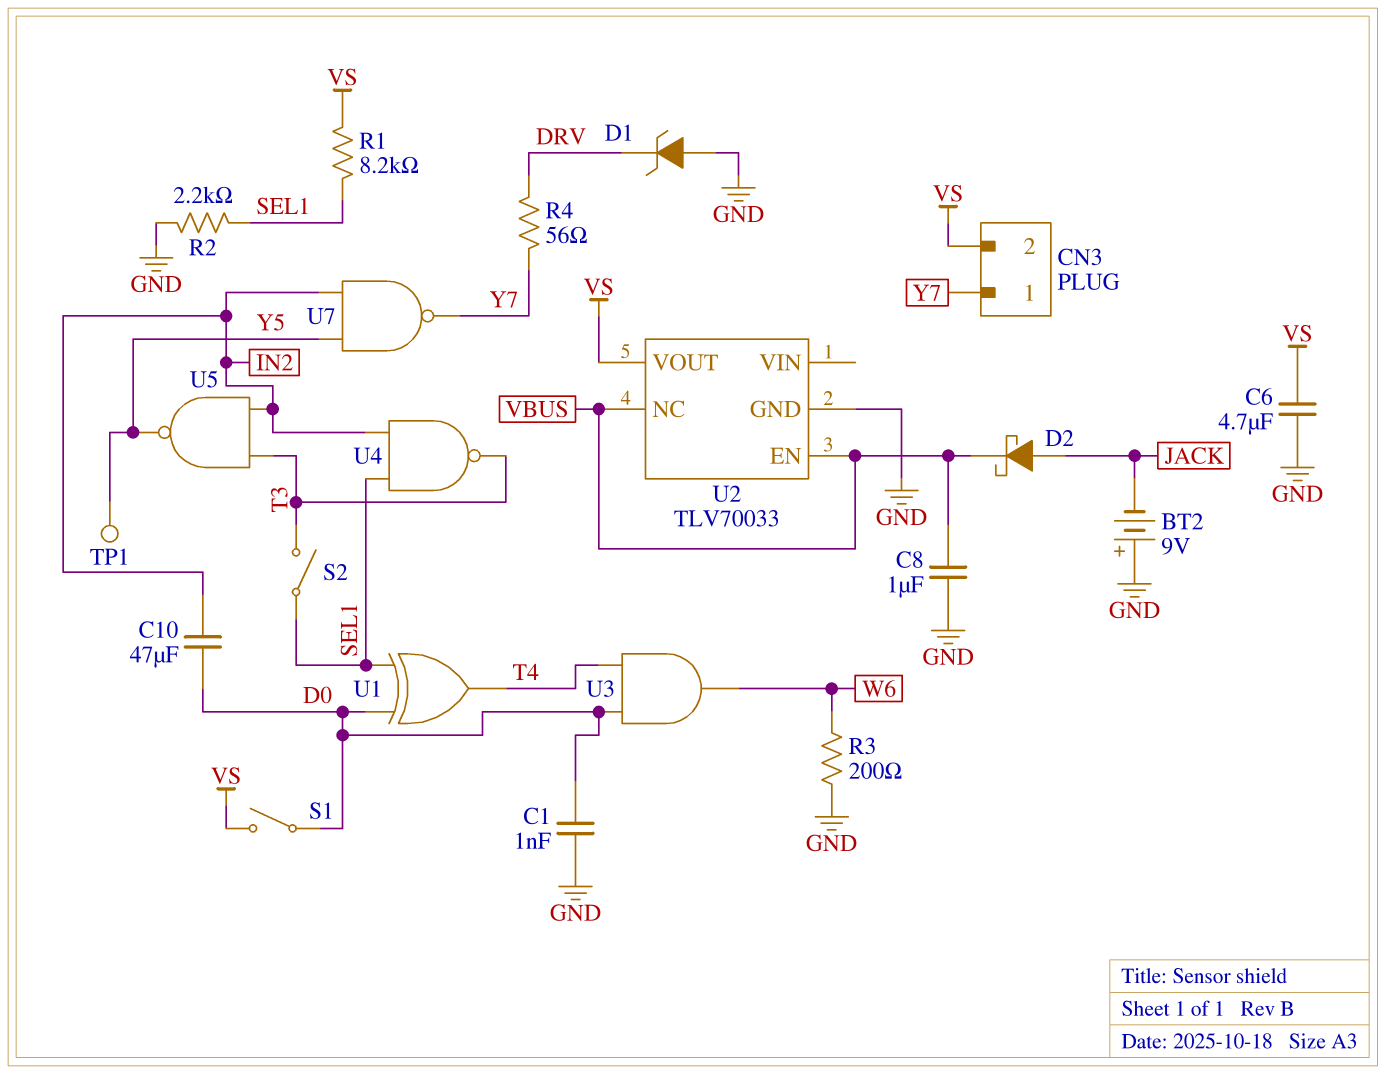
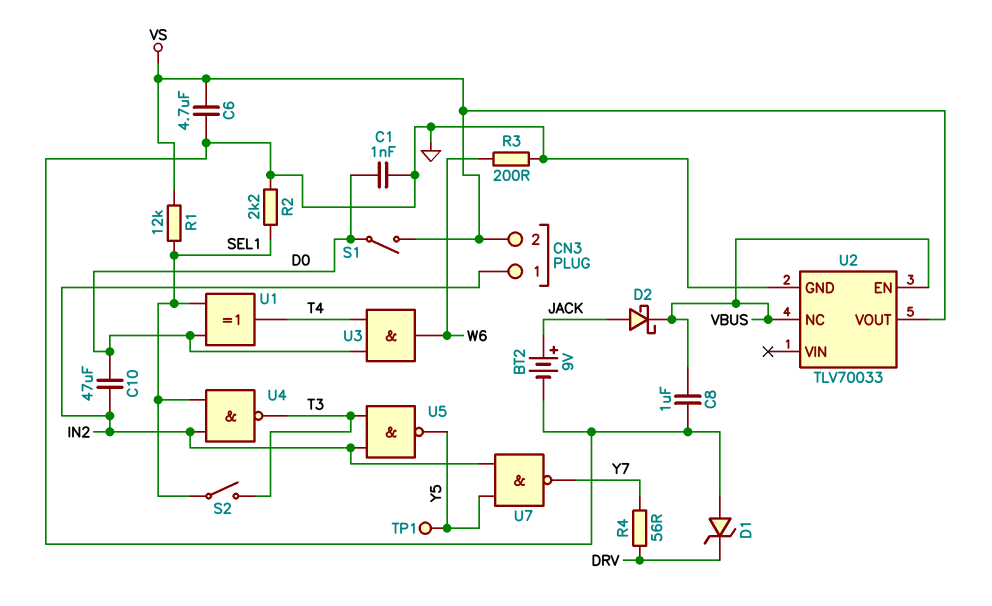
BT2: 9V (plus GND, minus JACK) -> 9V (plus JACK, minus GND)
CN3 pin 1: Y7 -> IN2
R1: 8.2k (SEL1, VS) -> 12k (SEL1, VS)

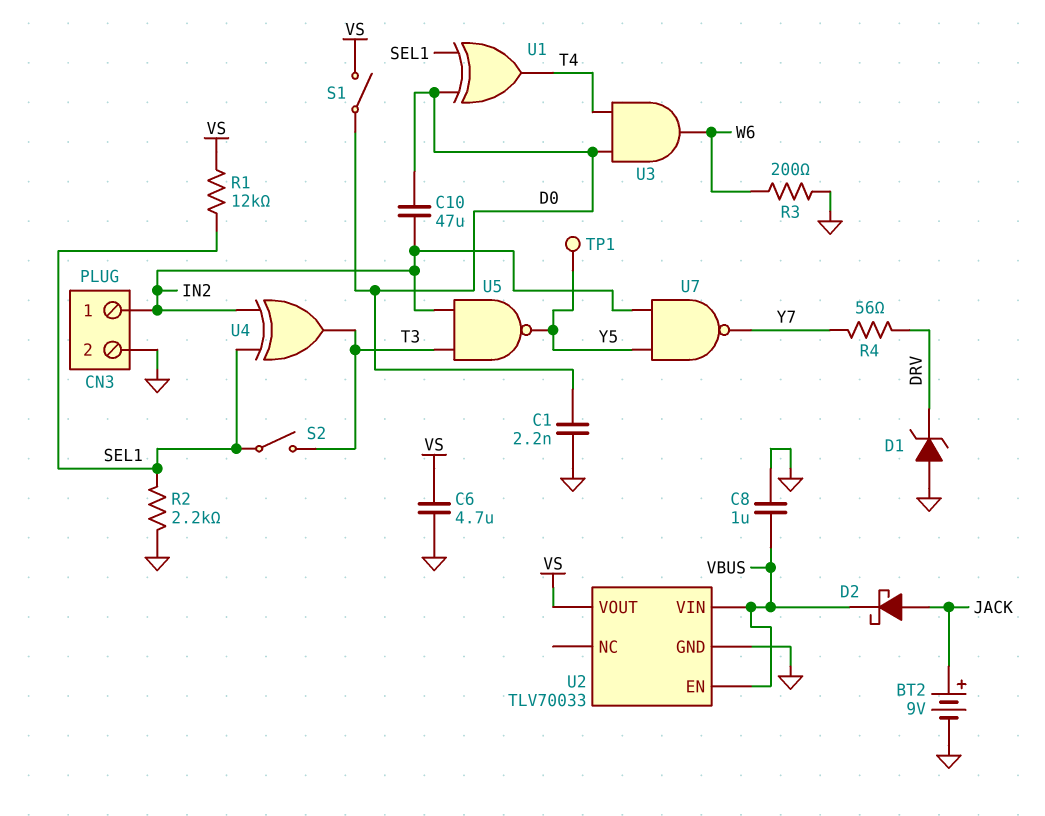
C1: 1nF (D0, GND) -> 2.2nF (D0, GND)
CN3 pin 2: VS -> GND
U2 pin NC: VBUS -> none
U2 pin VIN: none -> VBUS
U4: NAND (in IN2, in SEL1, out T3) -> XOR (in IN2, in SEL1, out T3)

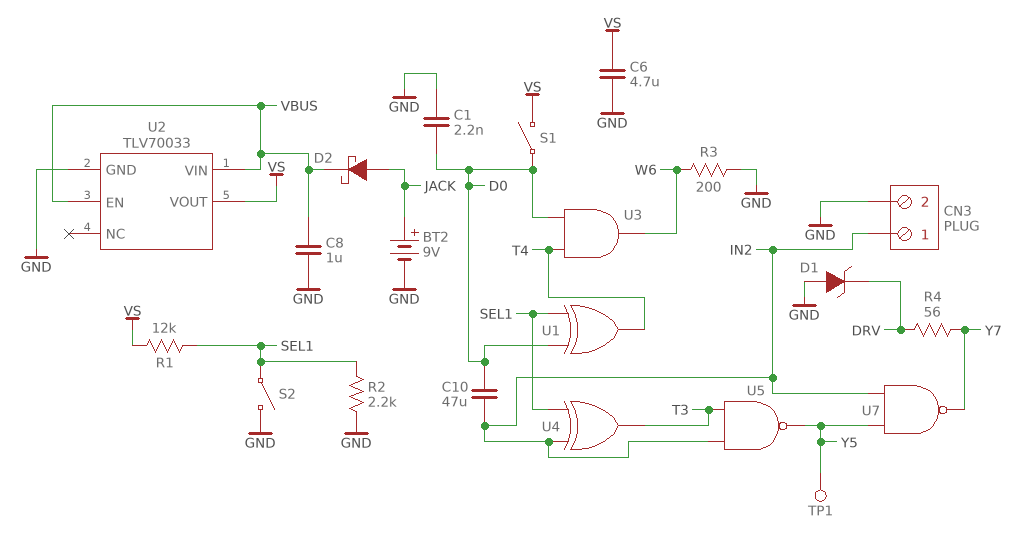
S2: switch (SEL1, T3) -> switch (GND, SEL1)

